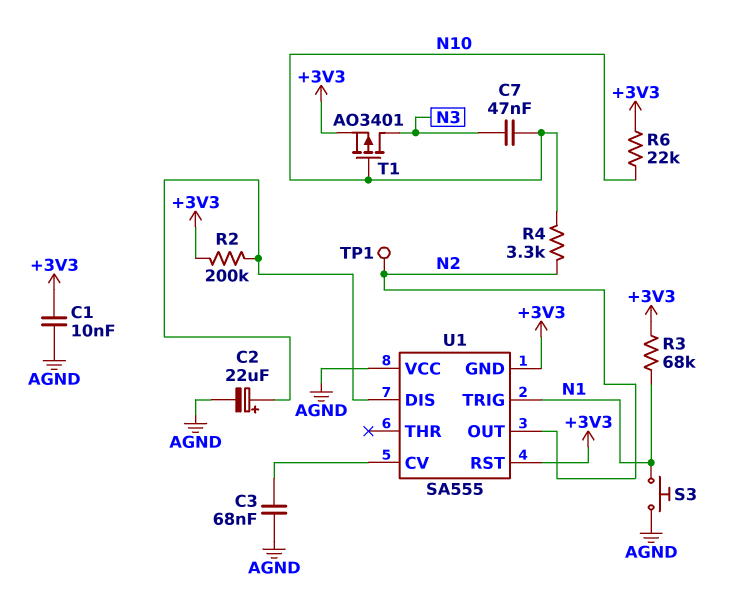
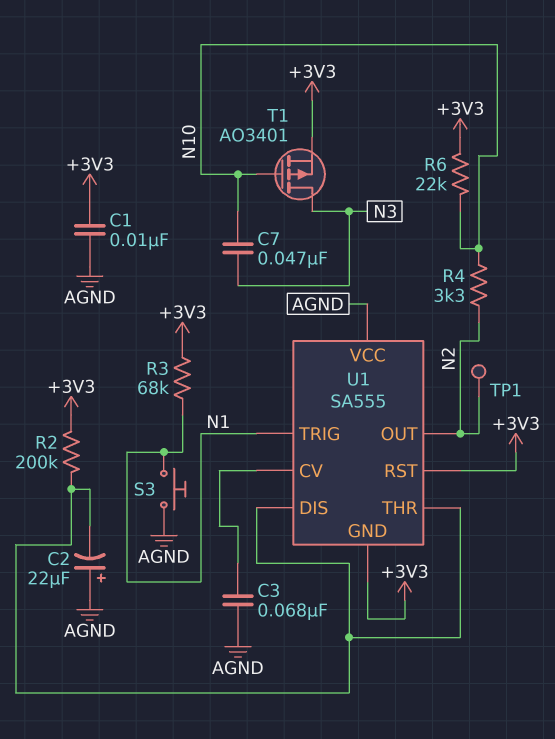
C2: 22uF (plus U1/DIS, minus AGND) -> 22uF (plus AGND, minus U1/DIS)
U1 pin THR: none -> U1/DIS

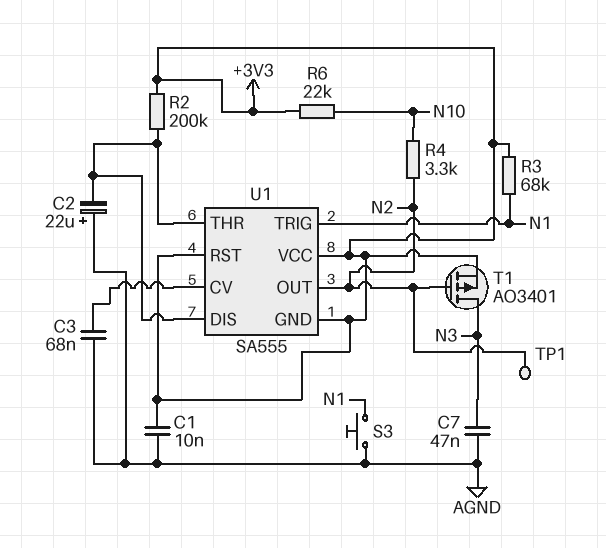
C7: 47nF (N3, N10) -> 47nF (AGND, N3)
T1: PMOS AO3401 (G N10, D N3, S +3V3) -> PMOS AO3401 (G N2, D N3, S +3V3)
U1 pin VCC: AGND -> +3V3

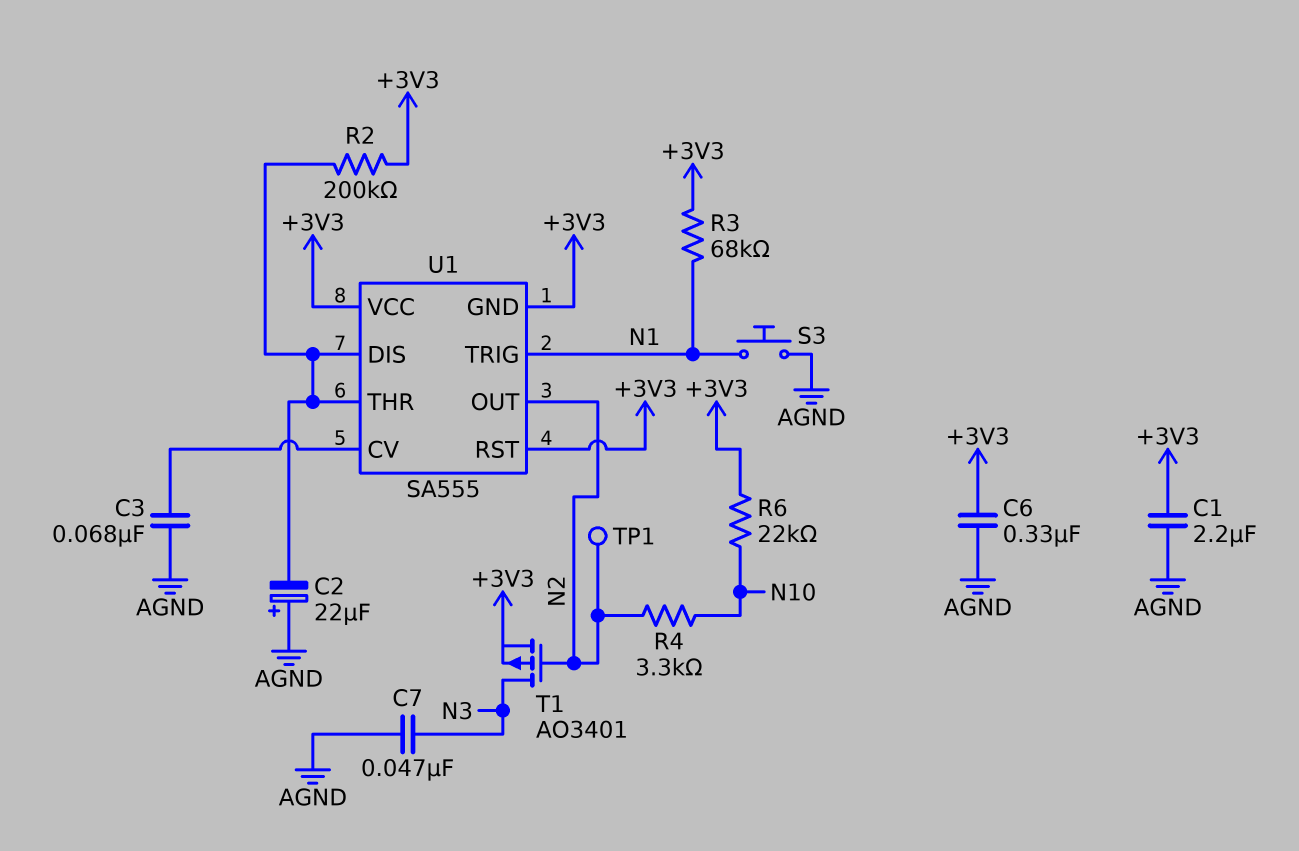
C1: 10nF (+3V3, AGND) -> 2.2uF (+3V3, AGND)
C6: none -> 330nF (+3V3, AGND)

